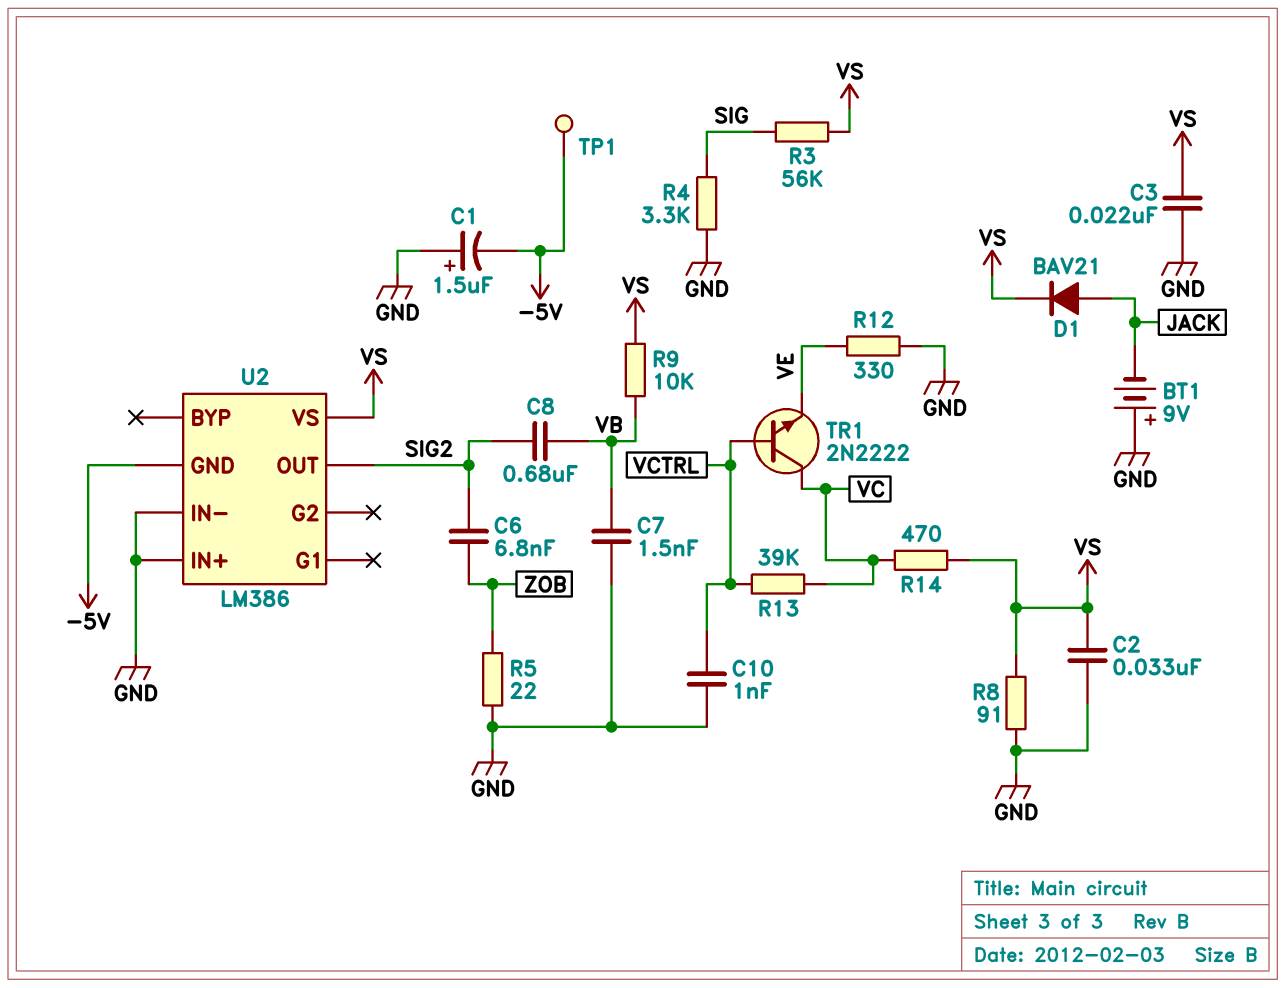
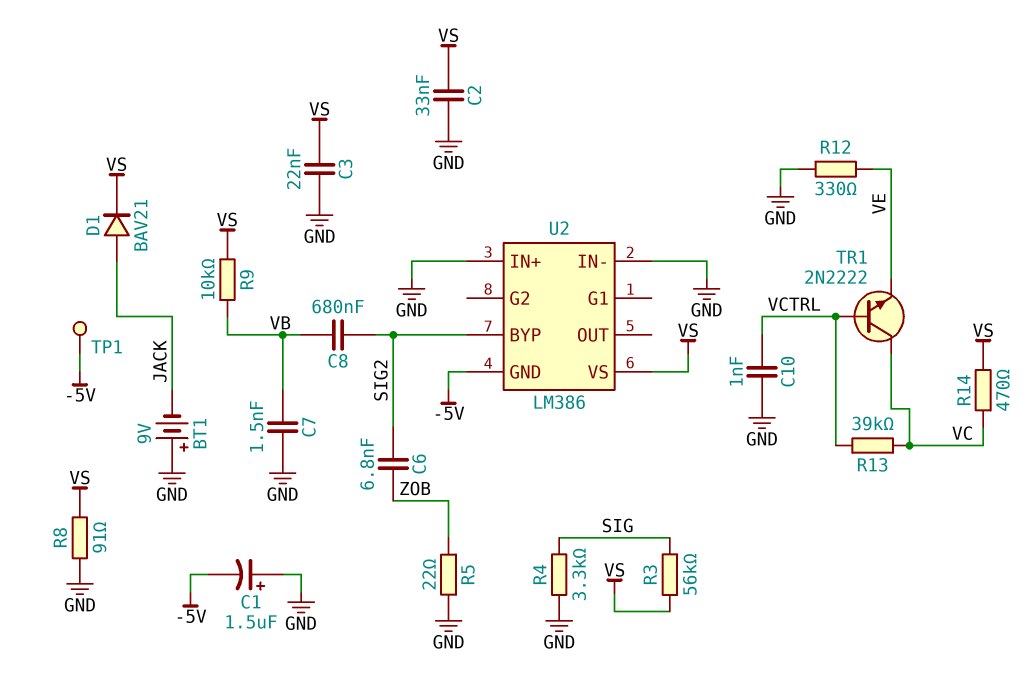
U2 pin BYP: none -> SIG2
U2 pin OUT: SIG2 -> none

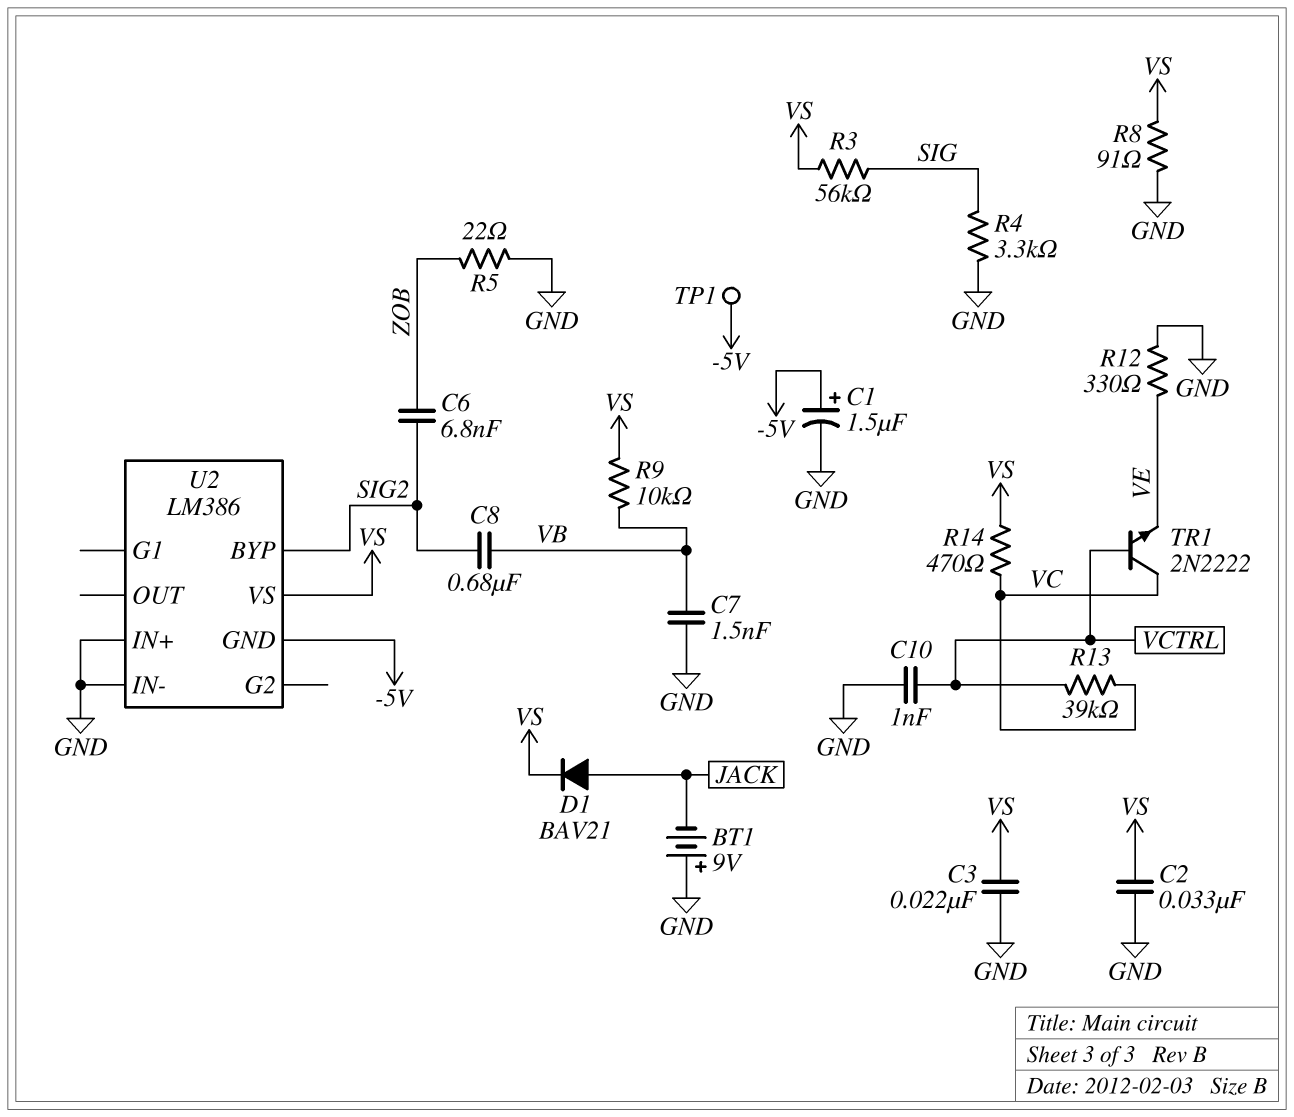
C1: 1.5uF (plus GND, minus -5V) -> 1.5uF (plus -5V, minus GND)

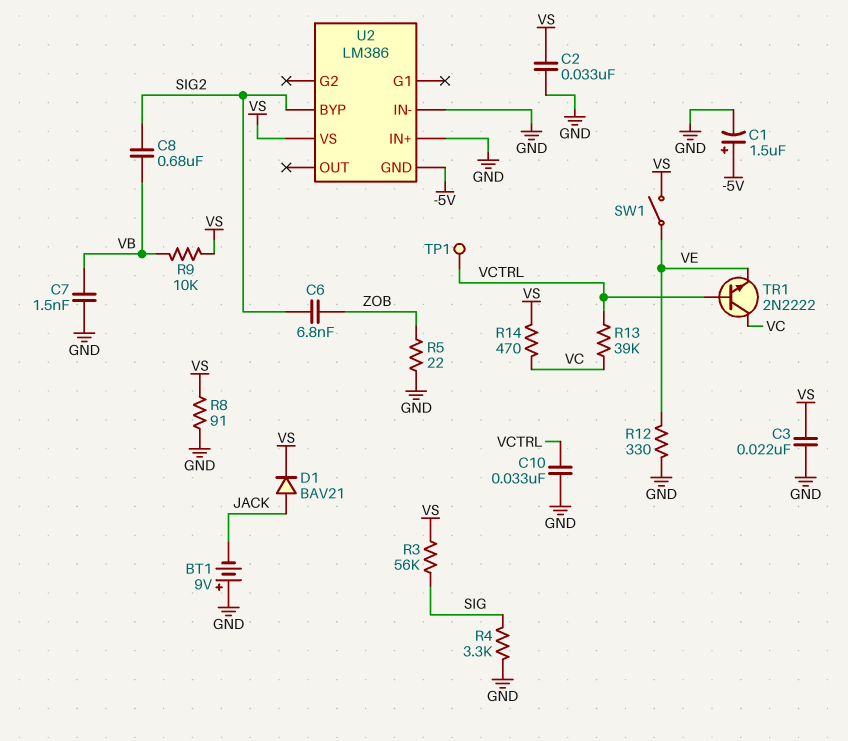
C10: 1nF (GND, VCTRL) -> 33nF (GND, VCTRL)
SW1: none -> switch (VE, VS)
TP1: test point (-5V) -> test point (VCTRL)

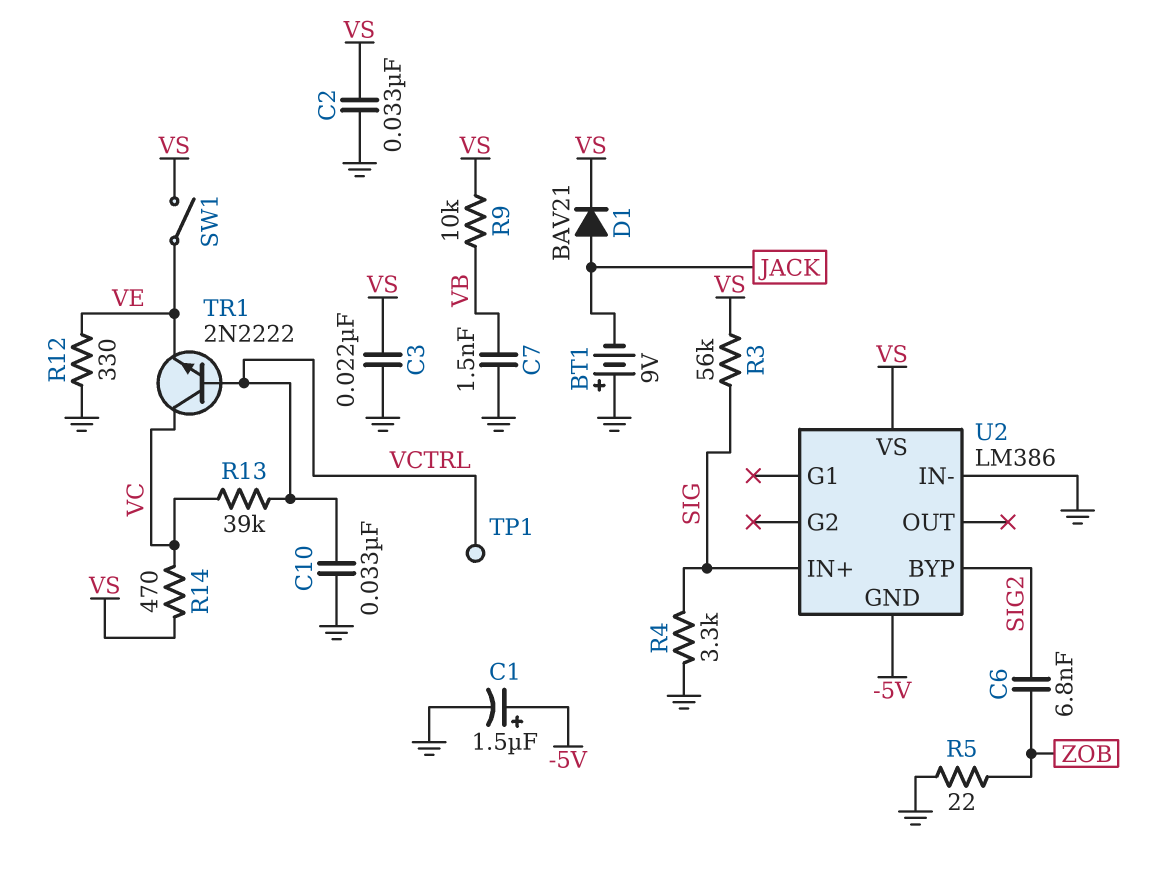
C8: 680nF (SIG2, VB) -> none
R8: 91 (GND, VS) -> none
U2 pin IN+: GND -> SIG

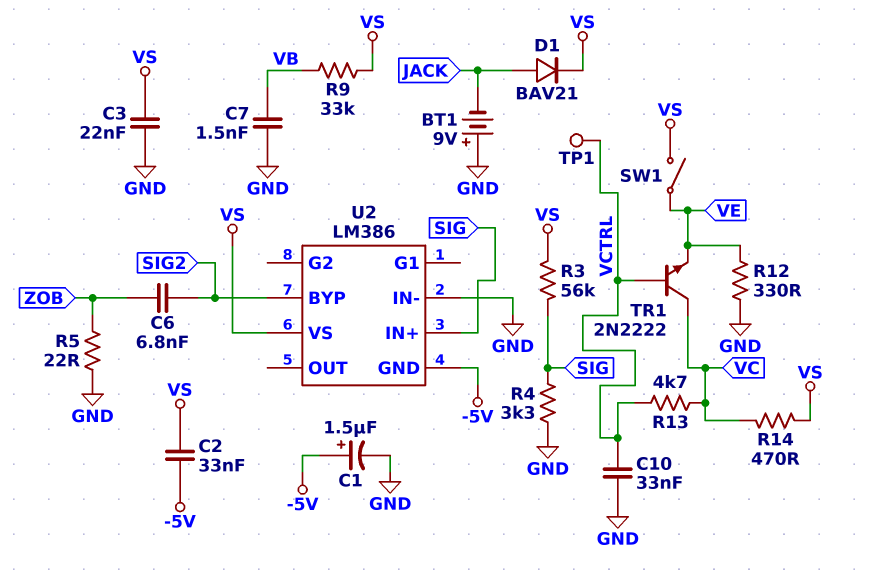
C2: 33nF (GND, VS) -> 33nF (-5V, VS)
R9: 10k (VB, VS) -> 33k (VB, VS)
R13: 39k (VC, VCTRL) -> 4.7k (VC, VCTRL)

